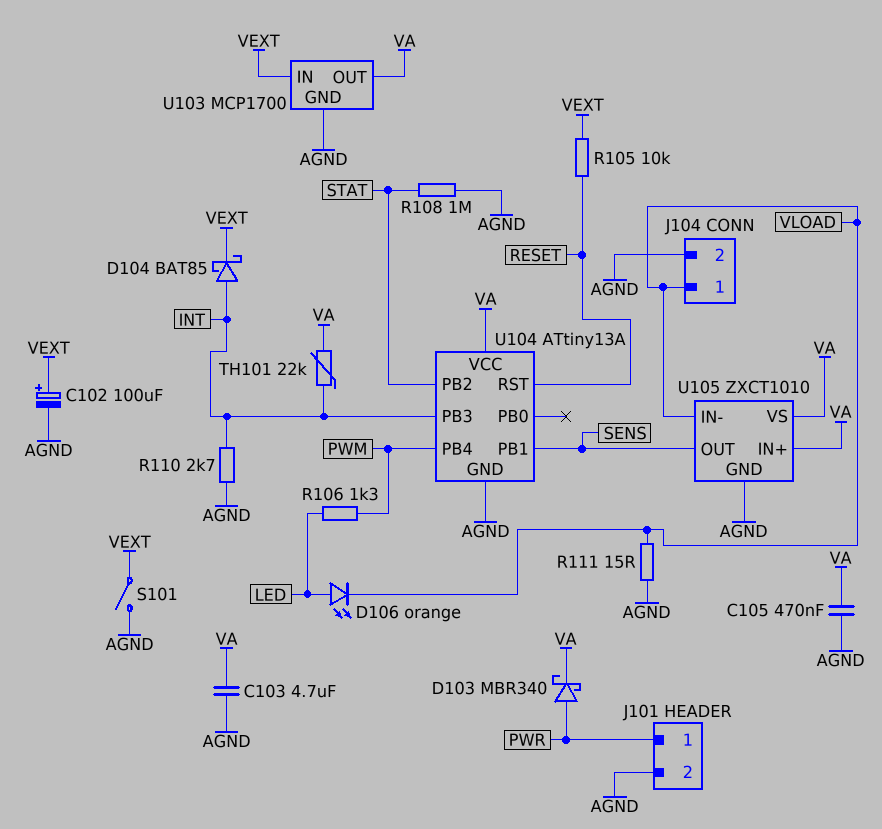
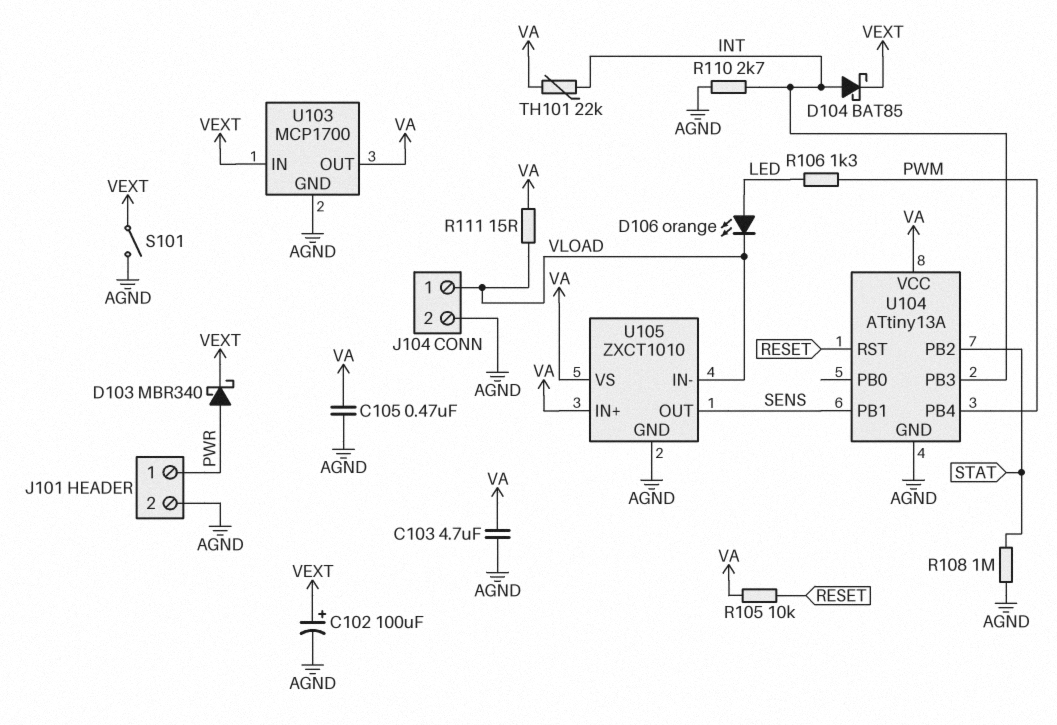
D103: schottky MBR340 (A PWR, K VA) -> schottky MBR340 (A PWR, K VEXT)
R105: 10k (RESET, VEXT) -> 10k (RESET, VA)
R111: 15 (AGND, VLOAD) -> 15 (VA, VLOAD)

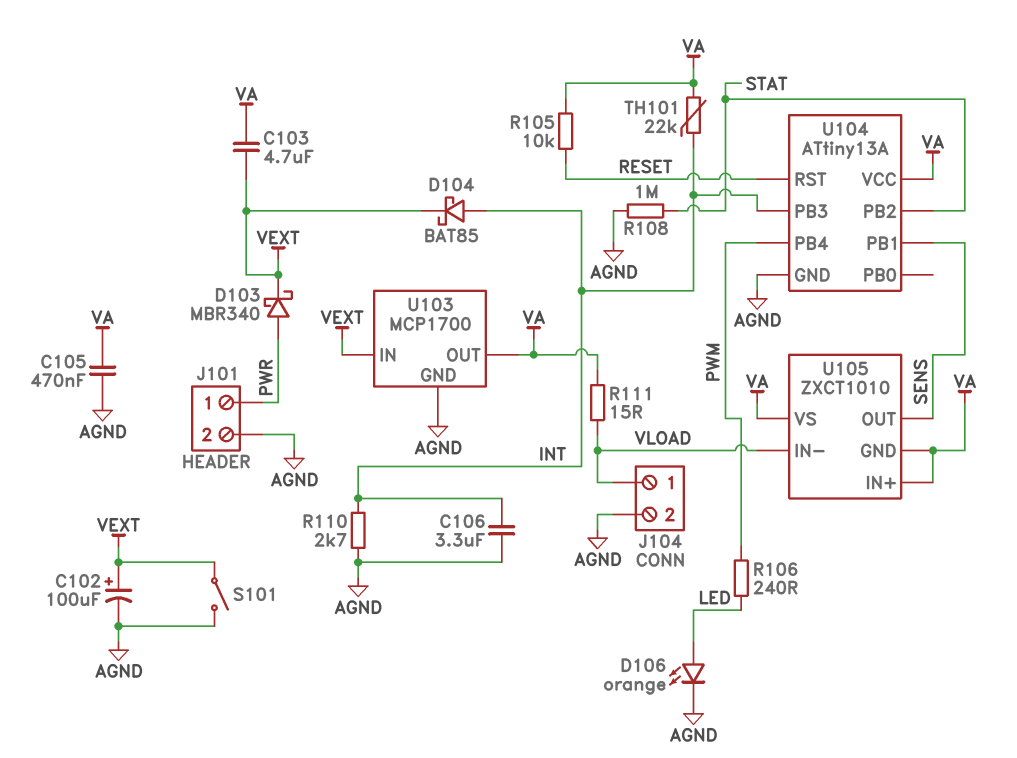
C103: 4.7uF (AGND, VA) -> 4.7uF (VA, VEXT)
C106: none -> 3.3uF (AGND, INT)
D106: LED orange (A LED, K VLOAD) -> LED orange (A LED, K AGND)
R106: 1.3k (LED, PWM) -> 240 (LED, PWM)
U105 pin GND: AGND -> VA

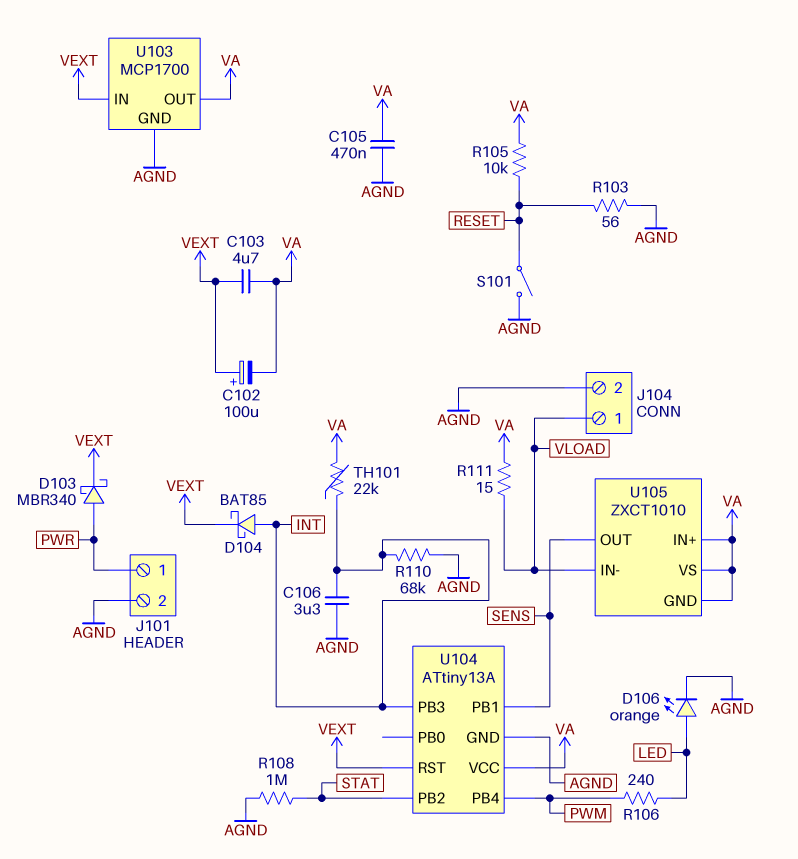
C102: 100uF (plus VEXT, minus AGND) -> 100uF (plus VEXT, minus VA)
R103: none -> 56 (AGND, RESET)
R110: 2.7k (AGND, INT) -> 68k (AGND, INT)
S101: switch (AGND, VEXT) -> switch (AGND, RESET)
U104 pin RST: RESET -> VEXT

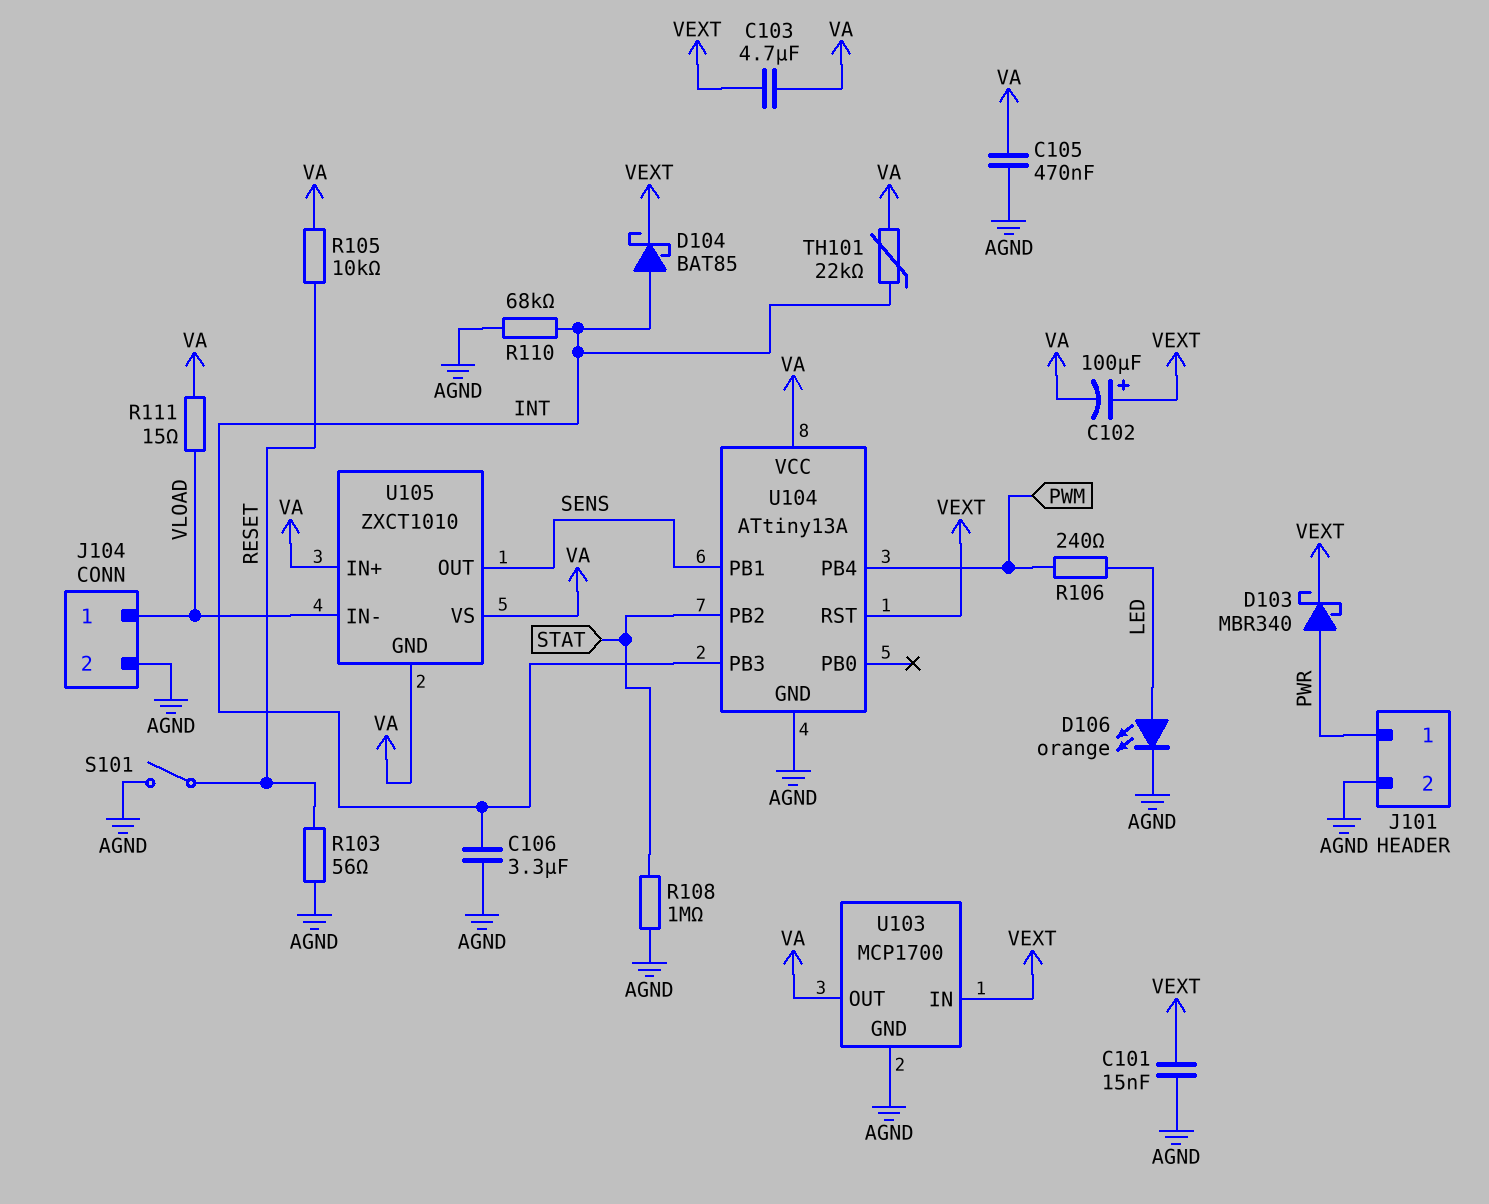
C101: none -> 15nF (AGND, VEXT)

